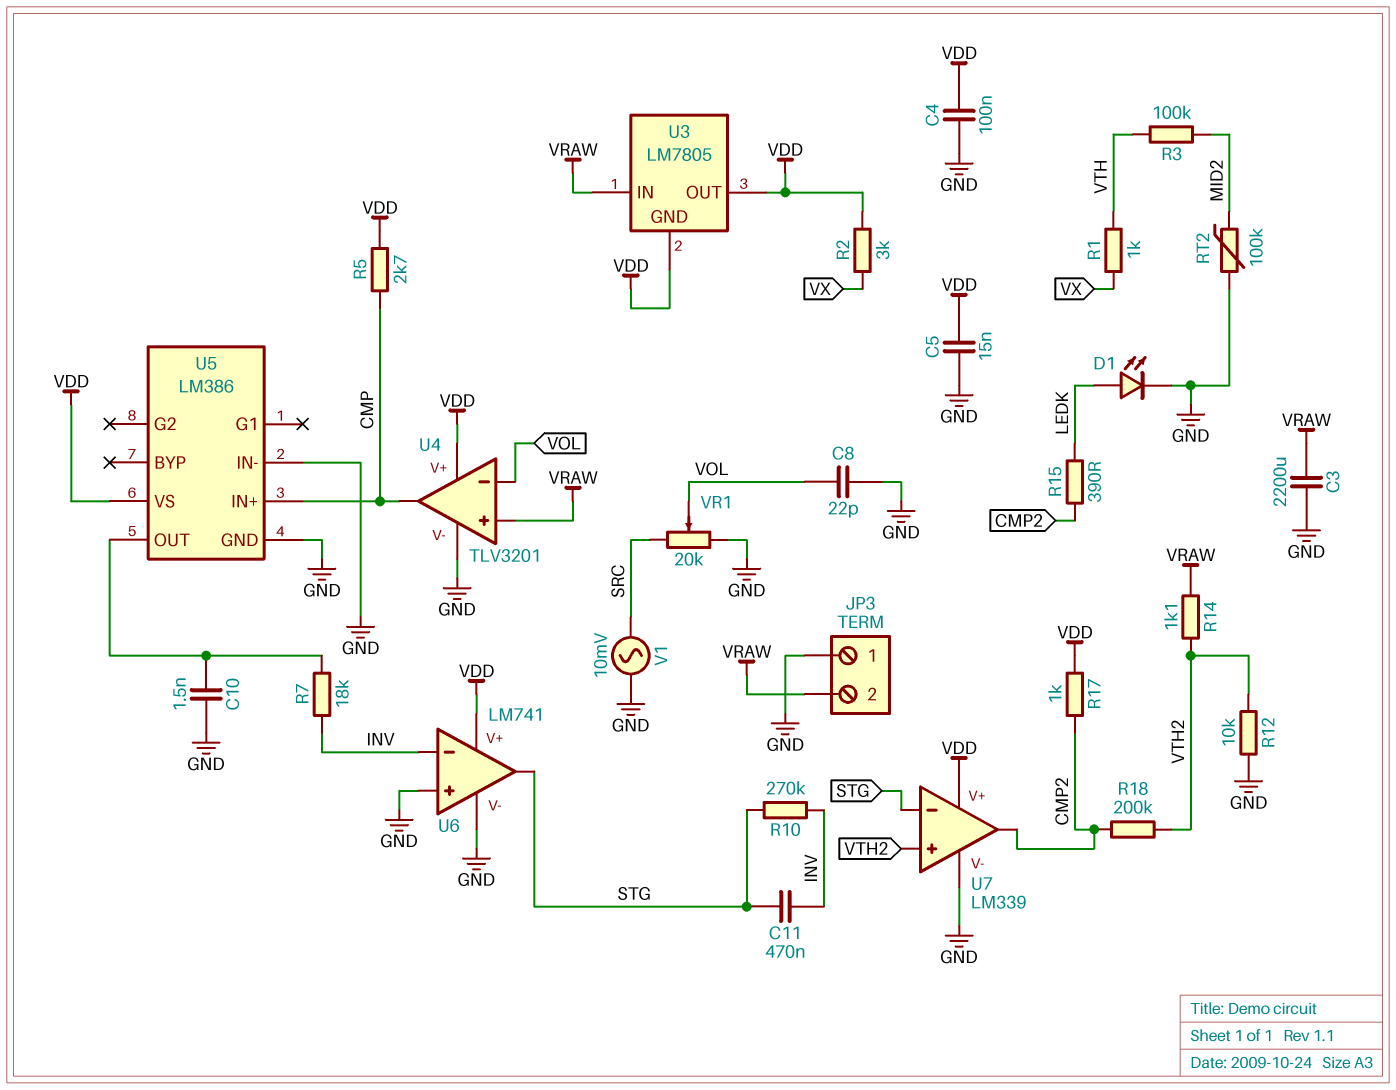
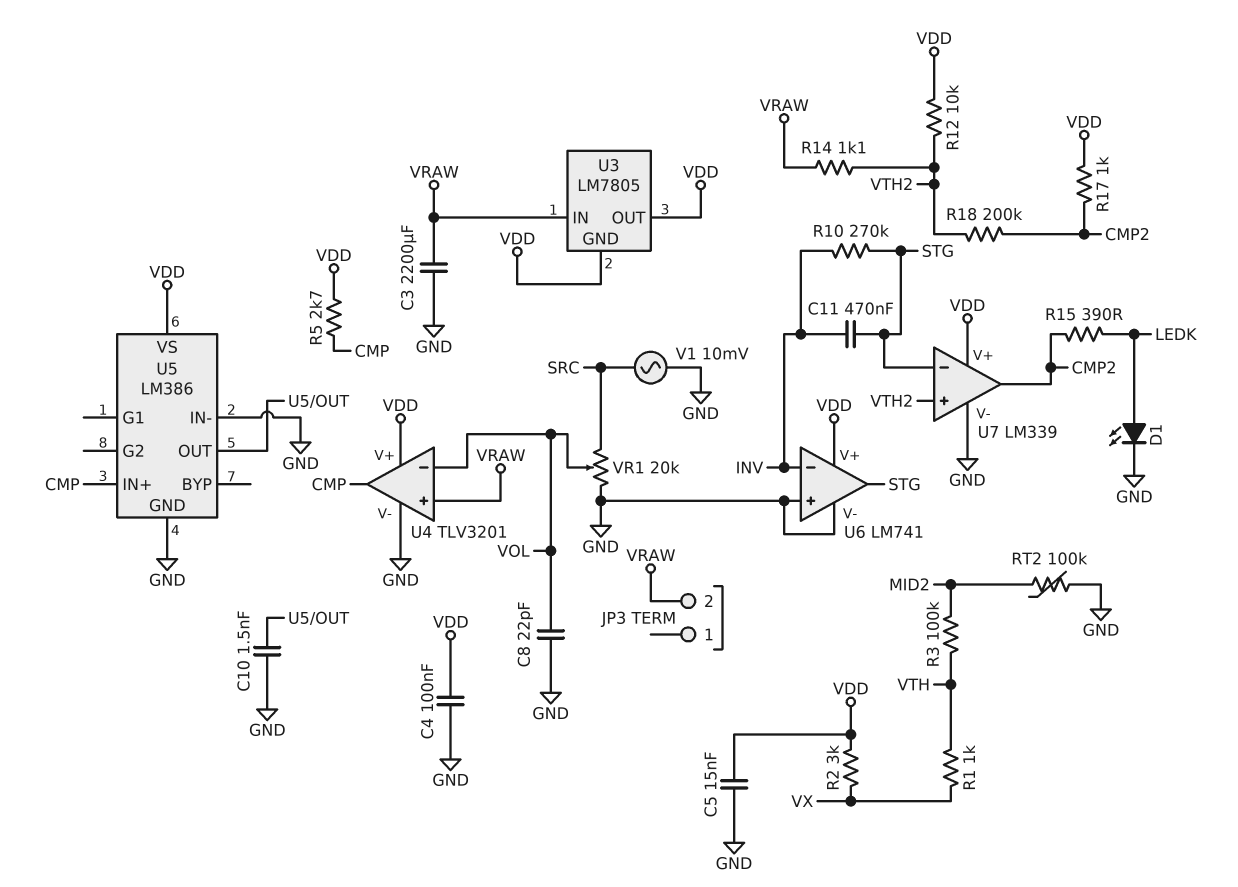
JP3 pin 1: GND -> none
R7: 18k (INV, U5/OUT) -> none
R12: 10k (GND, VTH2) -> 10k (VDD, VTH2)

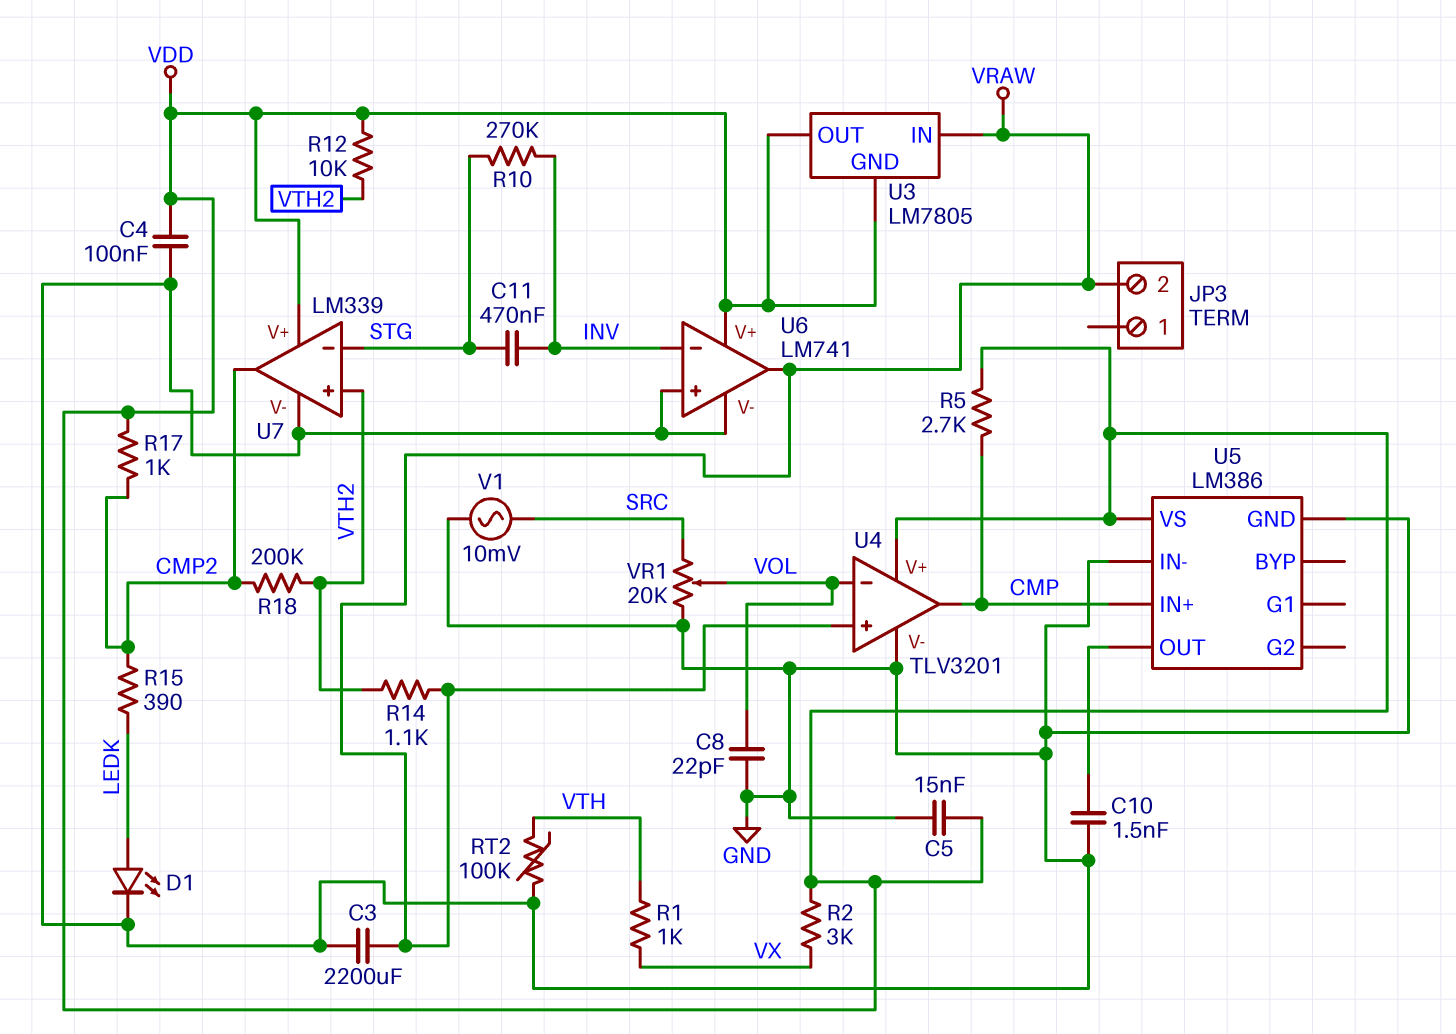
R3: 100k (MID2, VTH) -> none
RT2: 100k (GND, MID2) -> 100k (GND, VTH)
U6 pin out: STG -> VRAW

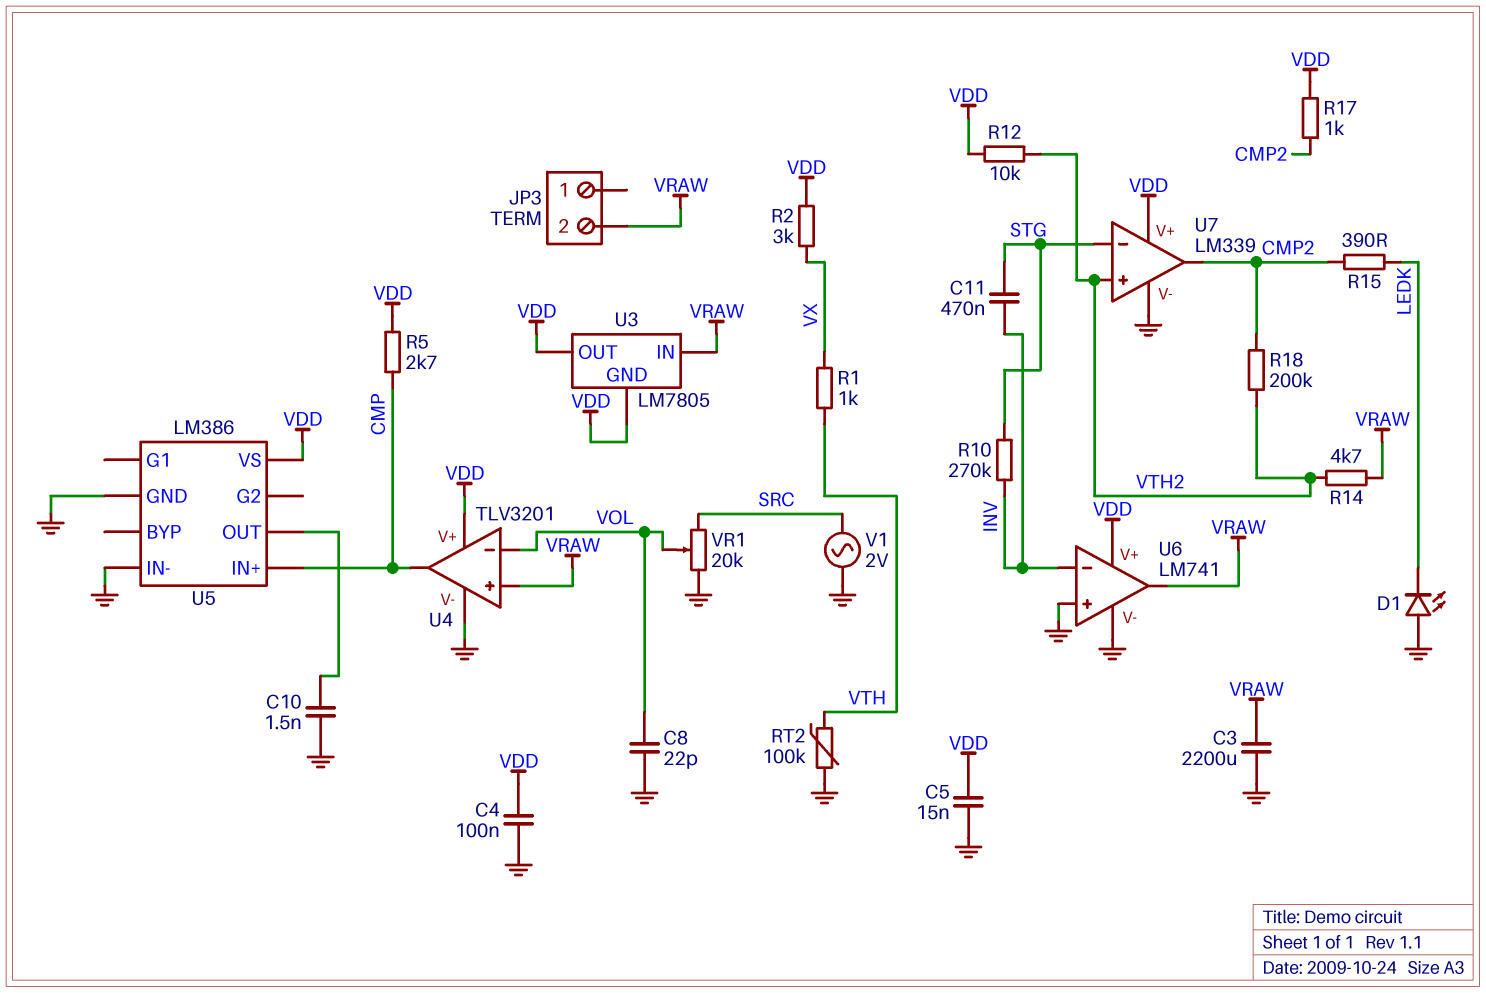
D1: LED (A LEDK, K GND) -> LED (A GND, K LEDK)
R14: 1.1k (VRAW, VTH2) -> 4.7k (VRAW, VTH2)
V1: AC 10mV (GND, SRC) -> AC 2V (GND, SRC)

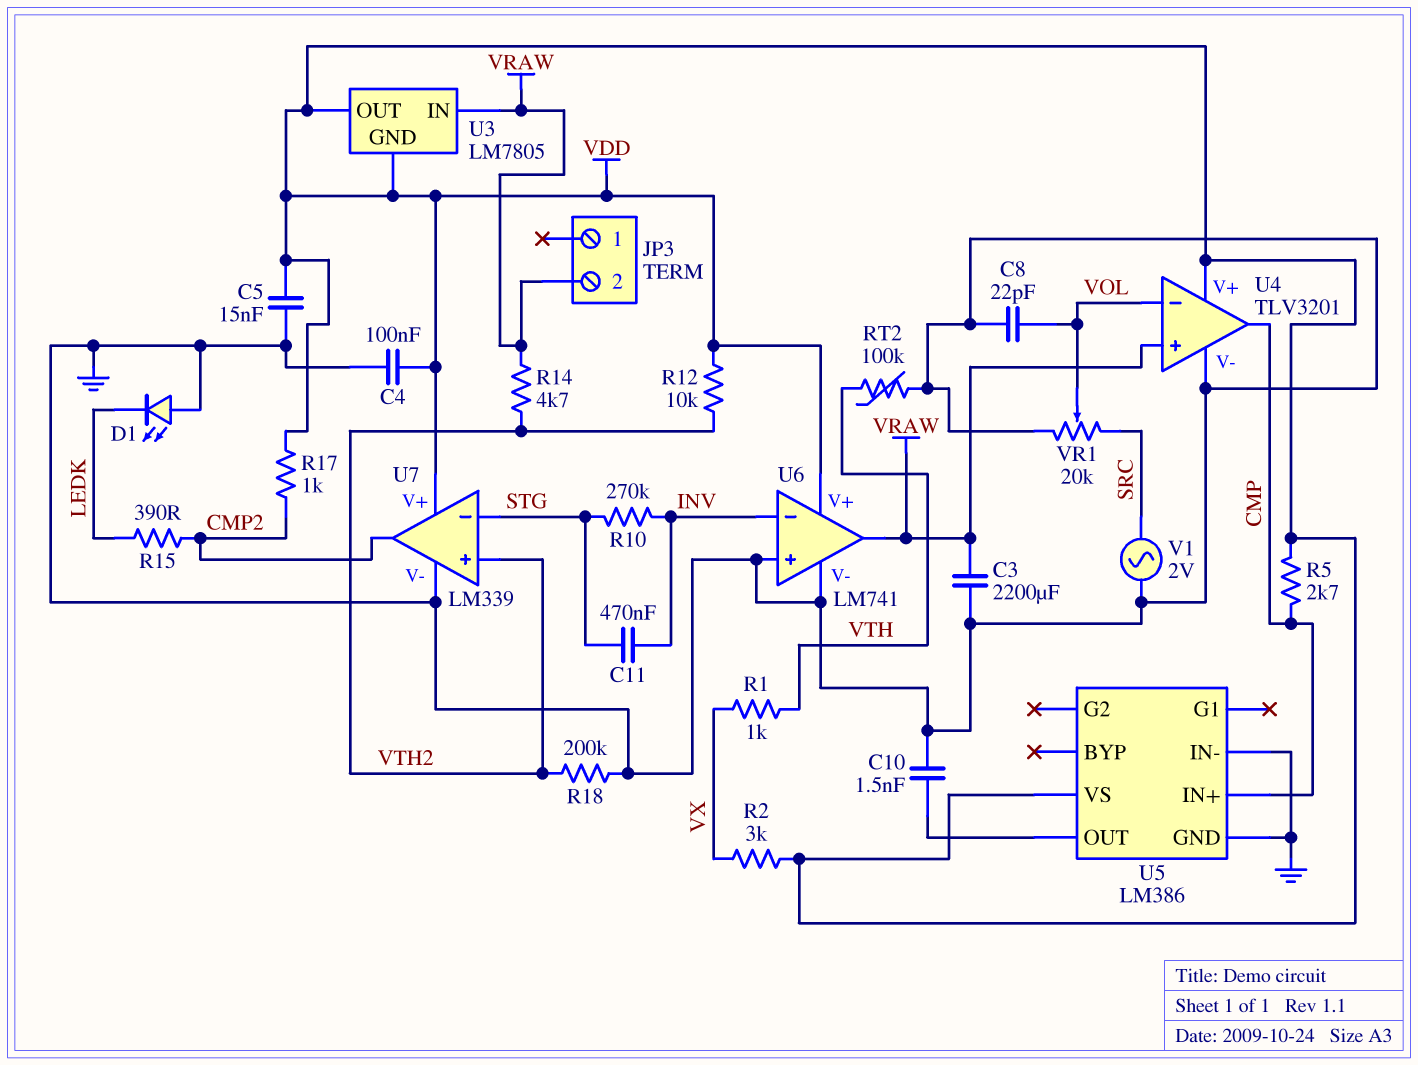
R18: 200k (CMP2, VTH2) -> 200k (GND, VTH2)

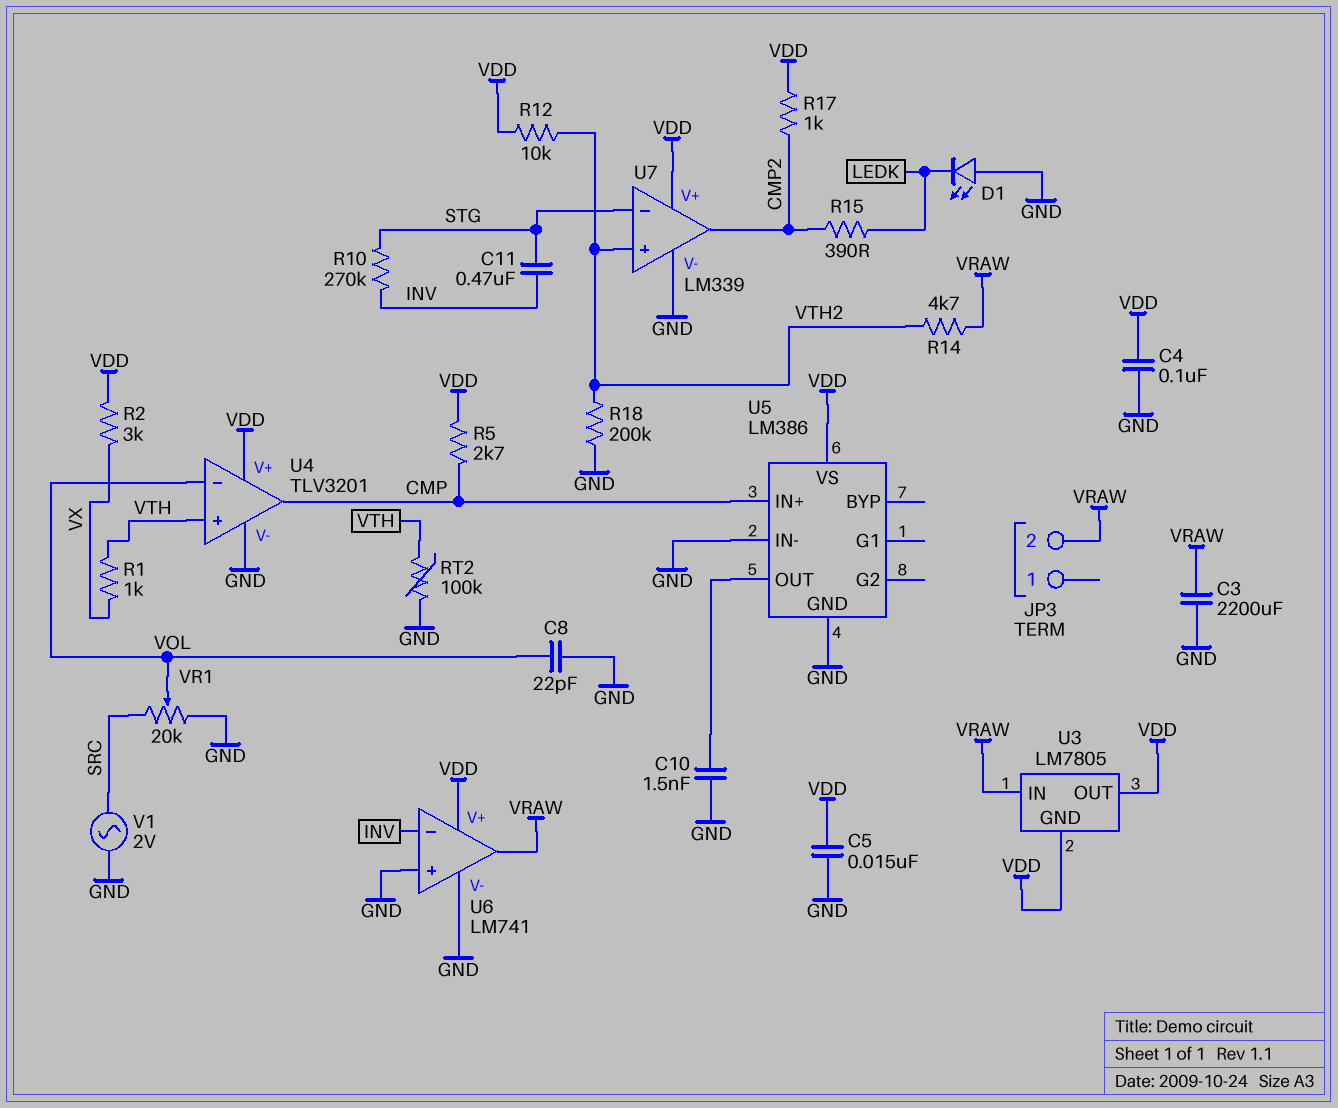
U4 pin in+: VRAW -> VTH

